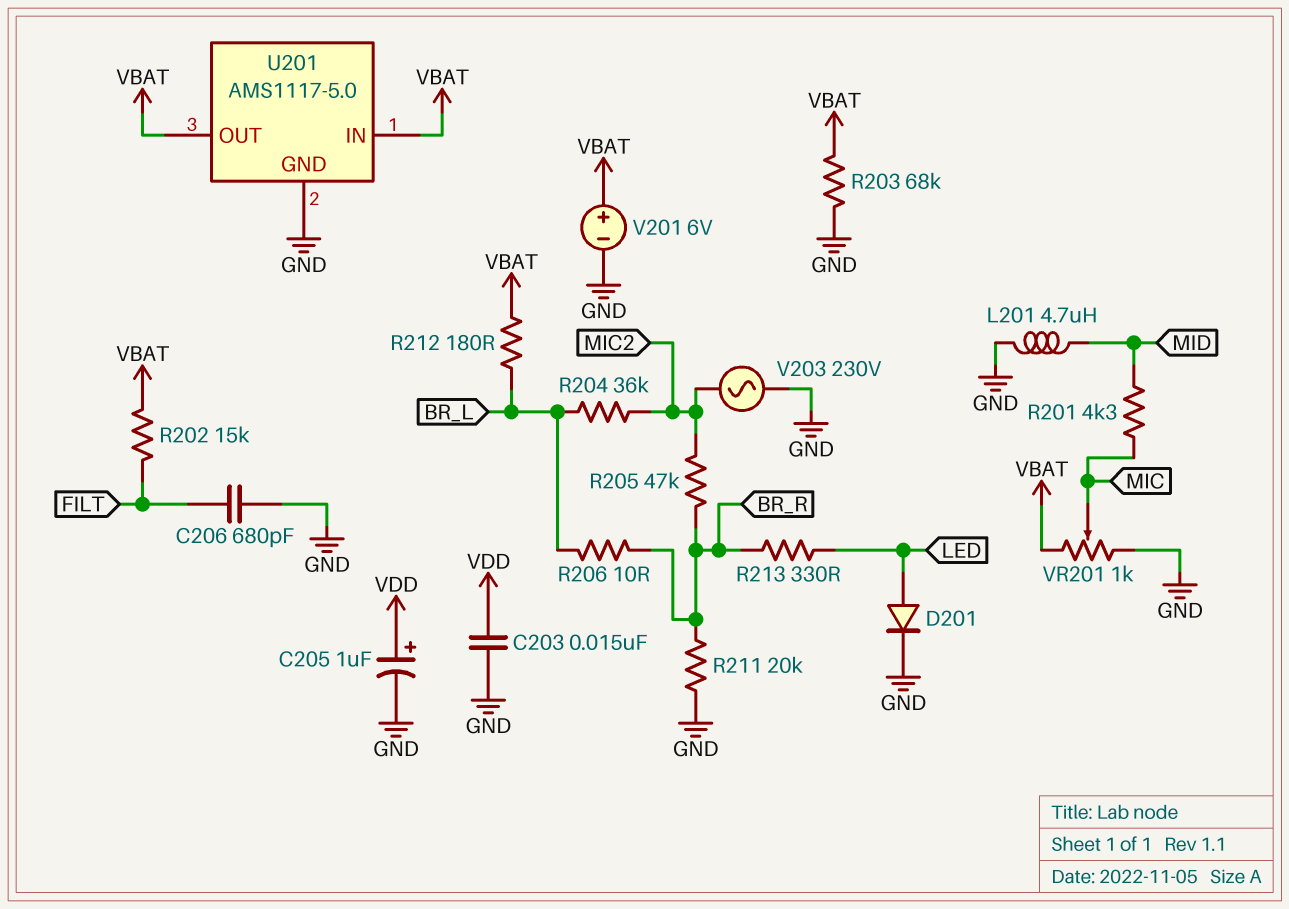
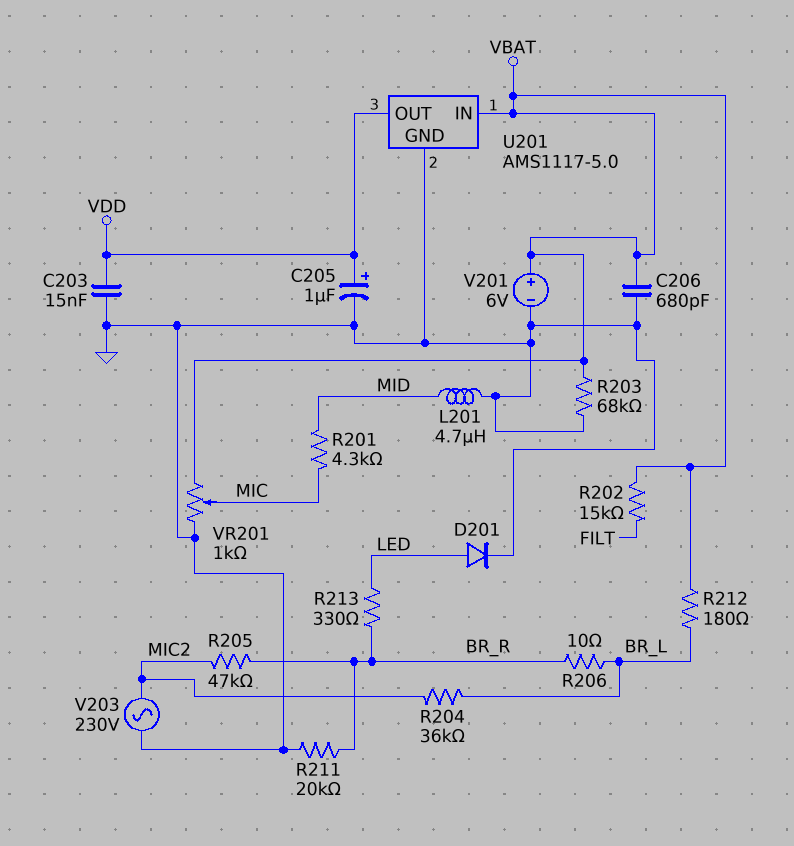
C206: 680pF (FILT, GND) -> 680pF (GND, VBAT)
U201 pin OUT: VBAT -> VDD

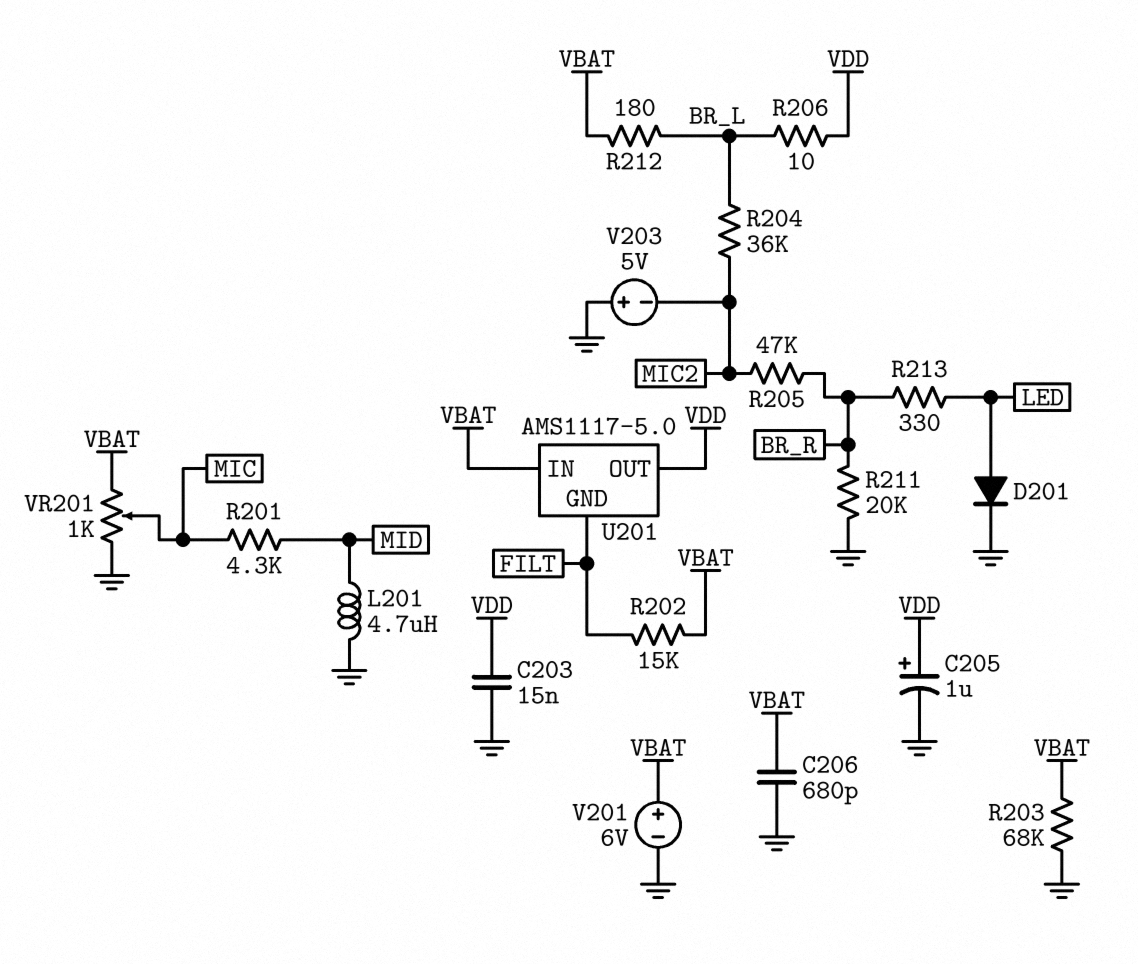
R206: 10 (BR_L, BR_R) -> 10 (BR_L, VDD)
U201 pin GND: GND -> FILT
V203: AC 230V (GND, MIC2) -> 5V (plus GND, minus MIC2)

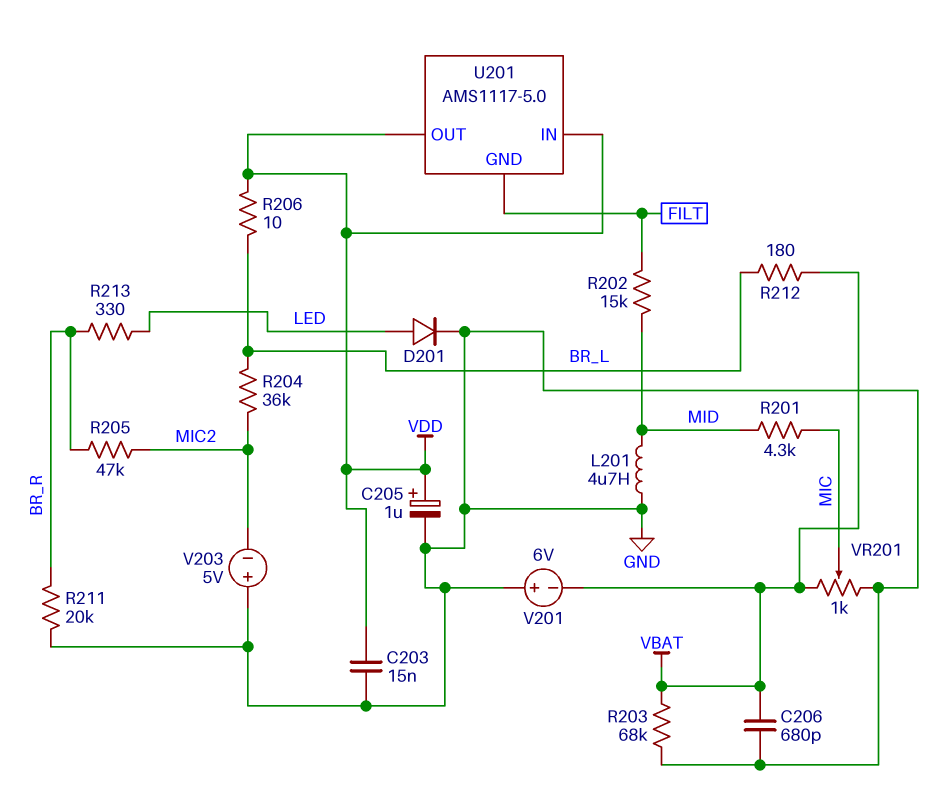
R202: 15k (FILT, VBAT) -> 15k (FILT, MID)
U201 pin IN: VBAT -> VDD
V201: 6V (plus VBAT, minus GND) -> 6V (plus GND, minus VBAT)

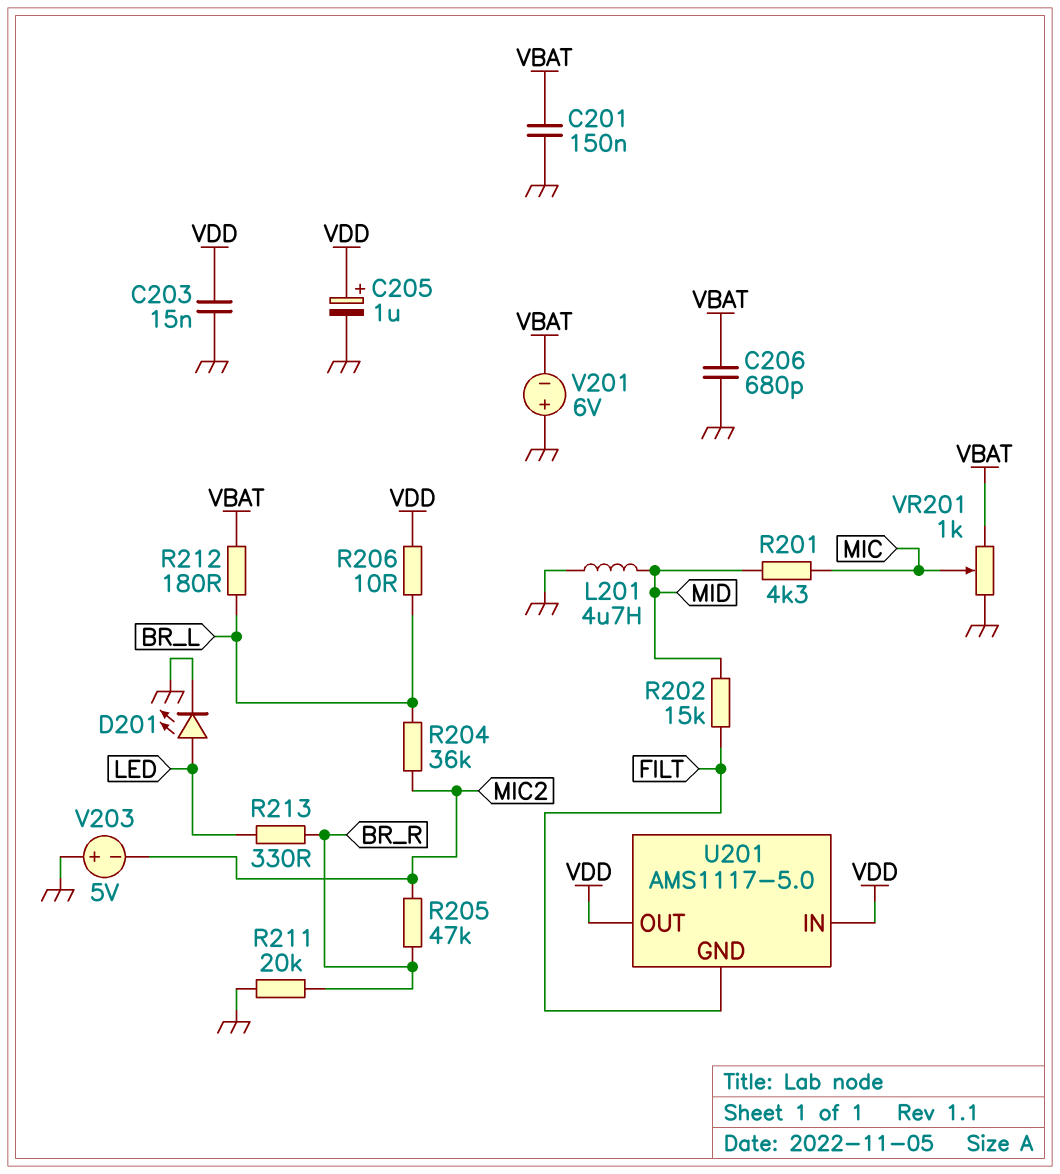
C201: none -> 150nF (GND, VBAT)
D201: diode (A LED, K GND) -> LED (A LED, K GND)
R203: 68k (GND, VBAT) -> none

